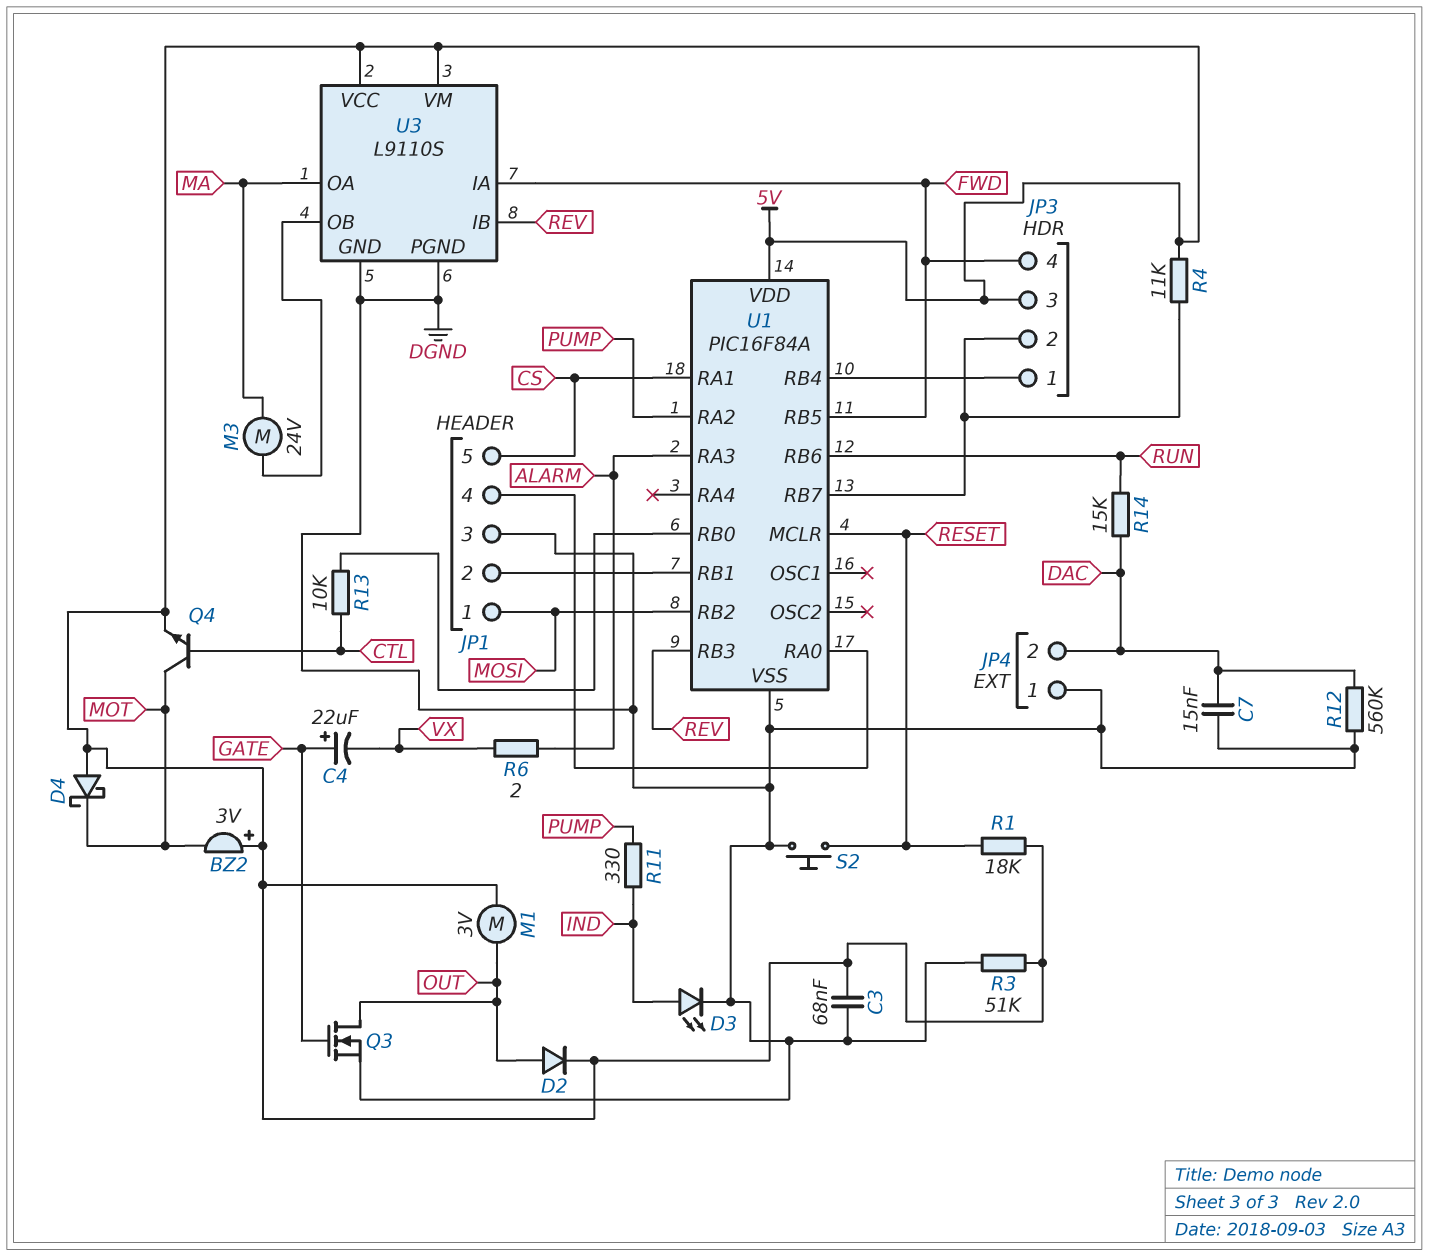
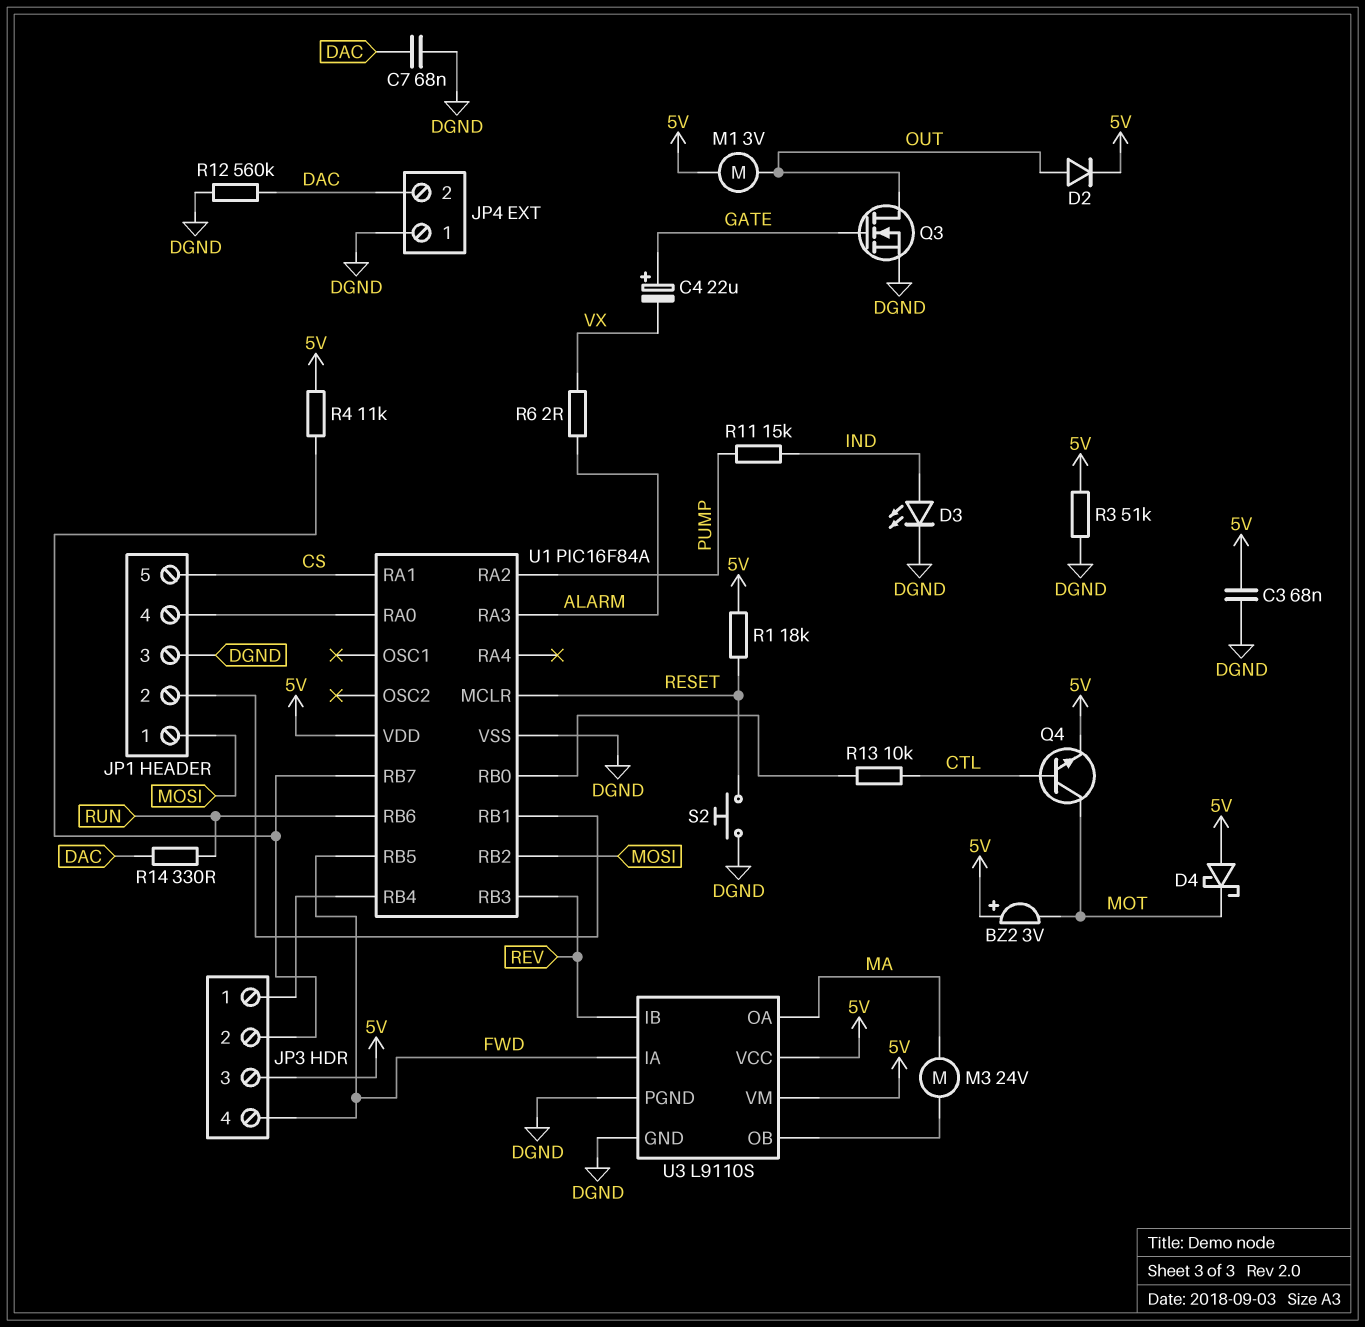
C7: 15nF (DAC, DGND) -> 68nF (DAC, DGND)
R11: 330 (IND, PUMP) -> 15k (IND, PUMP)
R14: 15k (DAC, RUN) -> 330 (DAC, RUN)

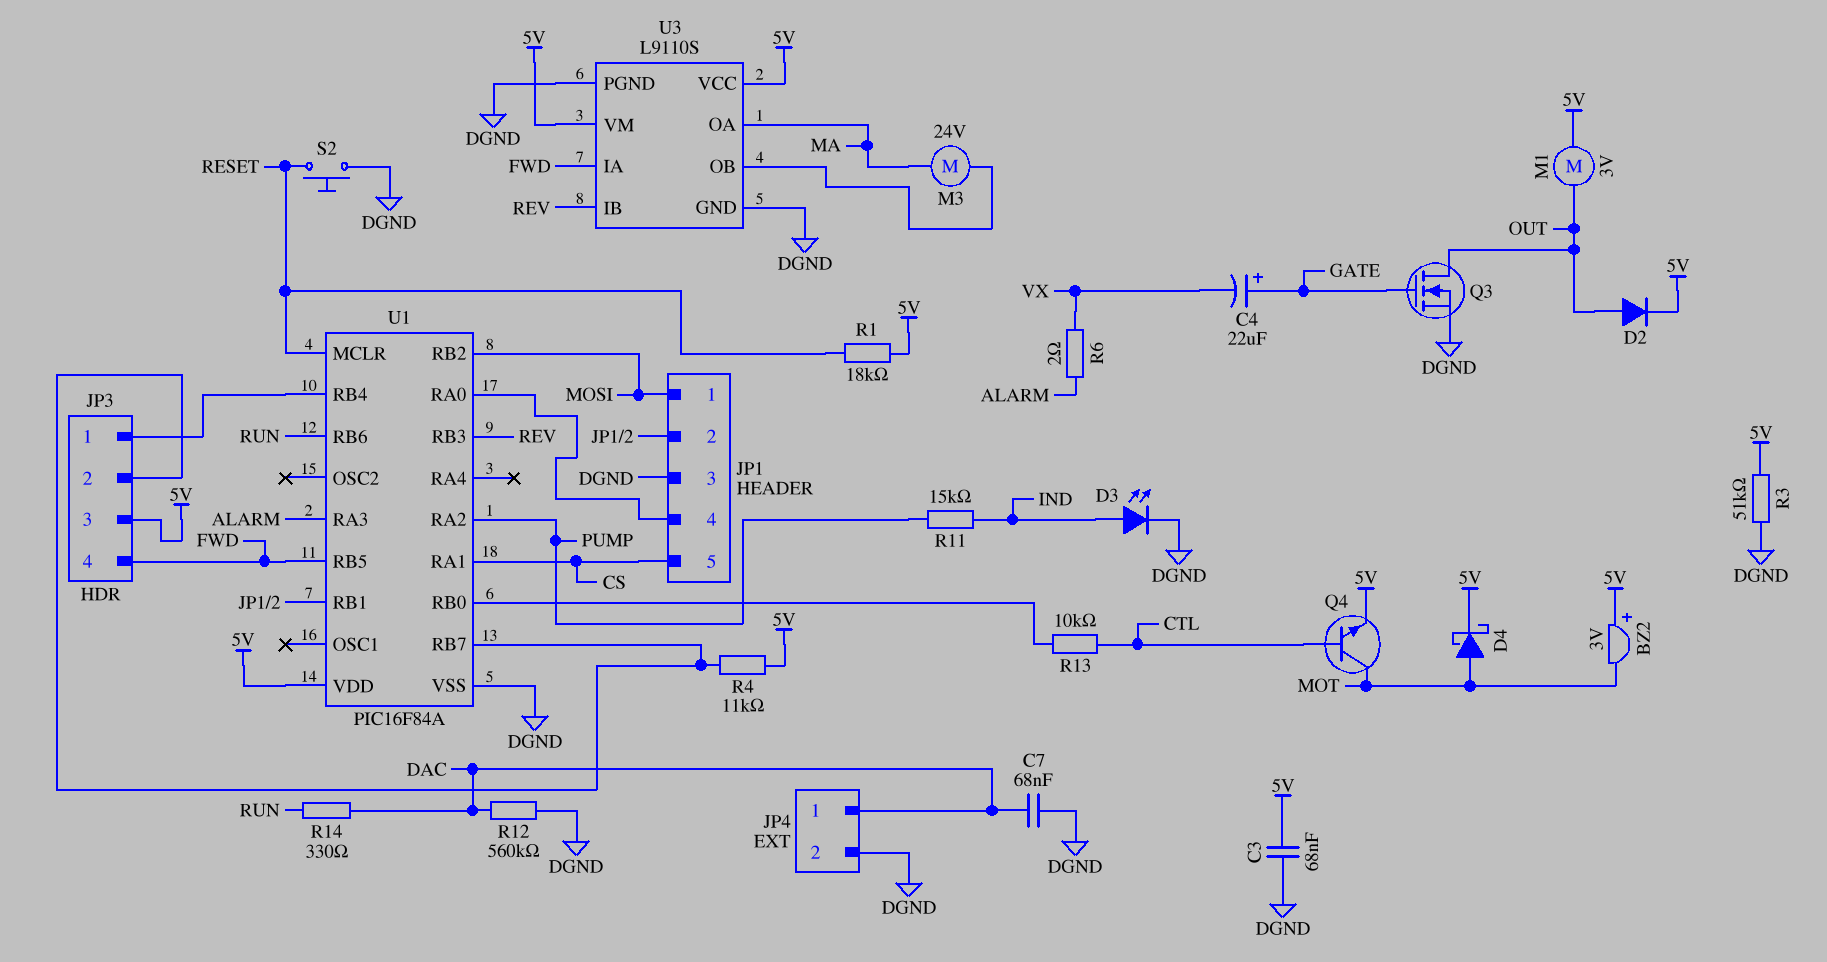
D4: schottky (A 5V, K MOT) -> schottky (A MOT, K 5V)
JP4 pin 1: DGND -> DAC
JP4 pin 2: DAC -> DGND

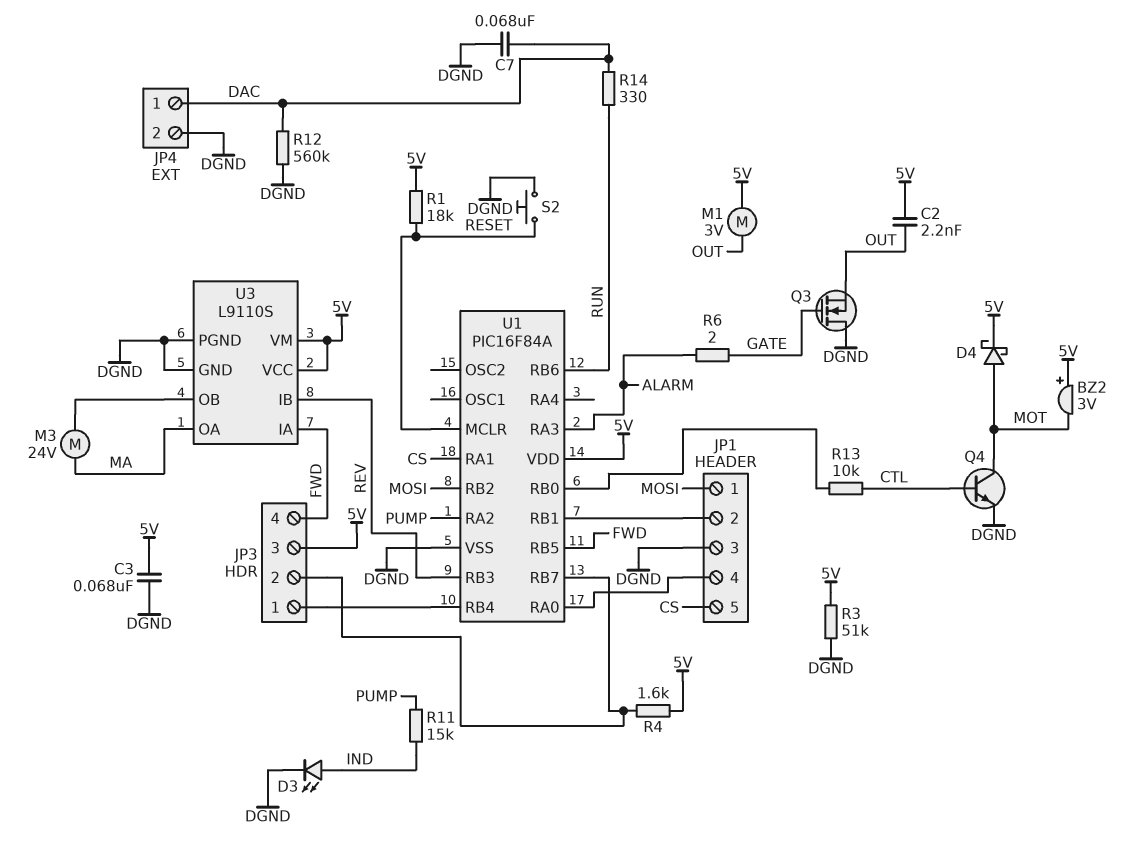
C2: none -> 2.2nF (5V, OUT)
C4: 22uF (plus GATE, minus VX) -> none
D2: diode (A OUT, K 5V) -> none
Q3: NMOS (G GATE, D OUT, S DGND) -> NMOS (G GATE, D DGND, S OUT)
Q4: NPN (B CTL, C MOT, E 5V) -> NPN (B CTL, C MOT, E DGND)
R4: 11k (5V, JP3/2) -> 1.6k (5V, JP3/2)
R6: 2 (ALARM, VX) -> 2 (ALARM, GATE)

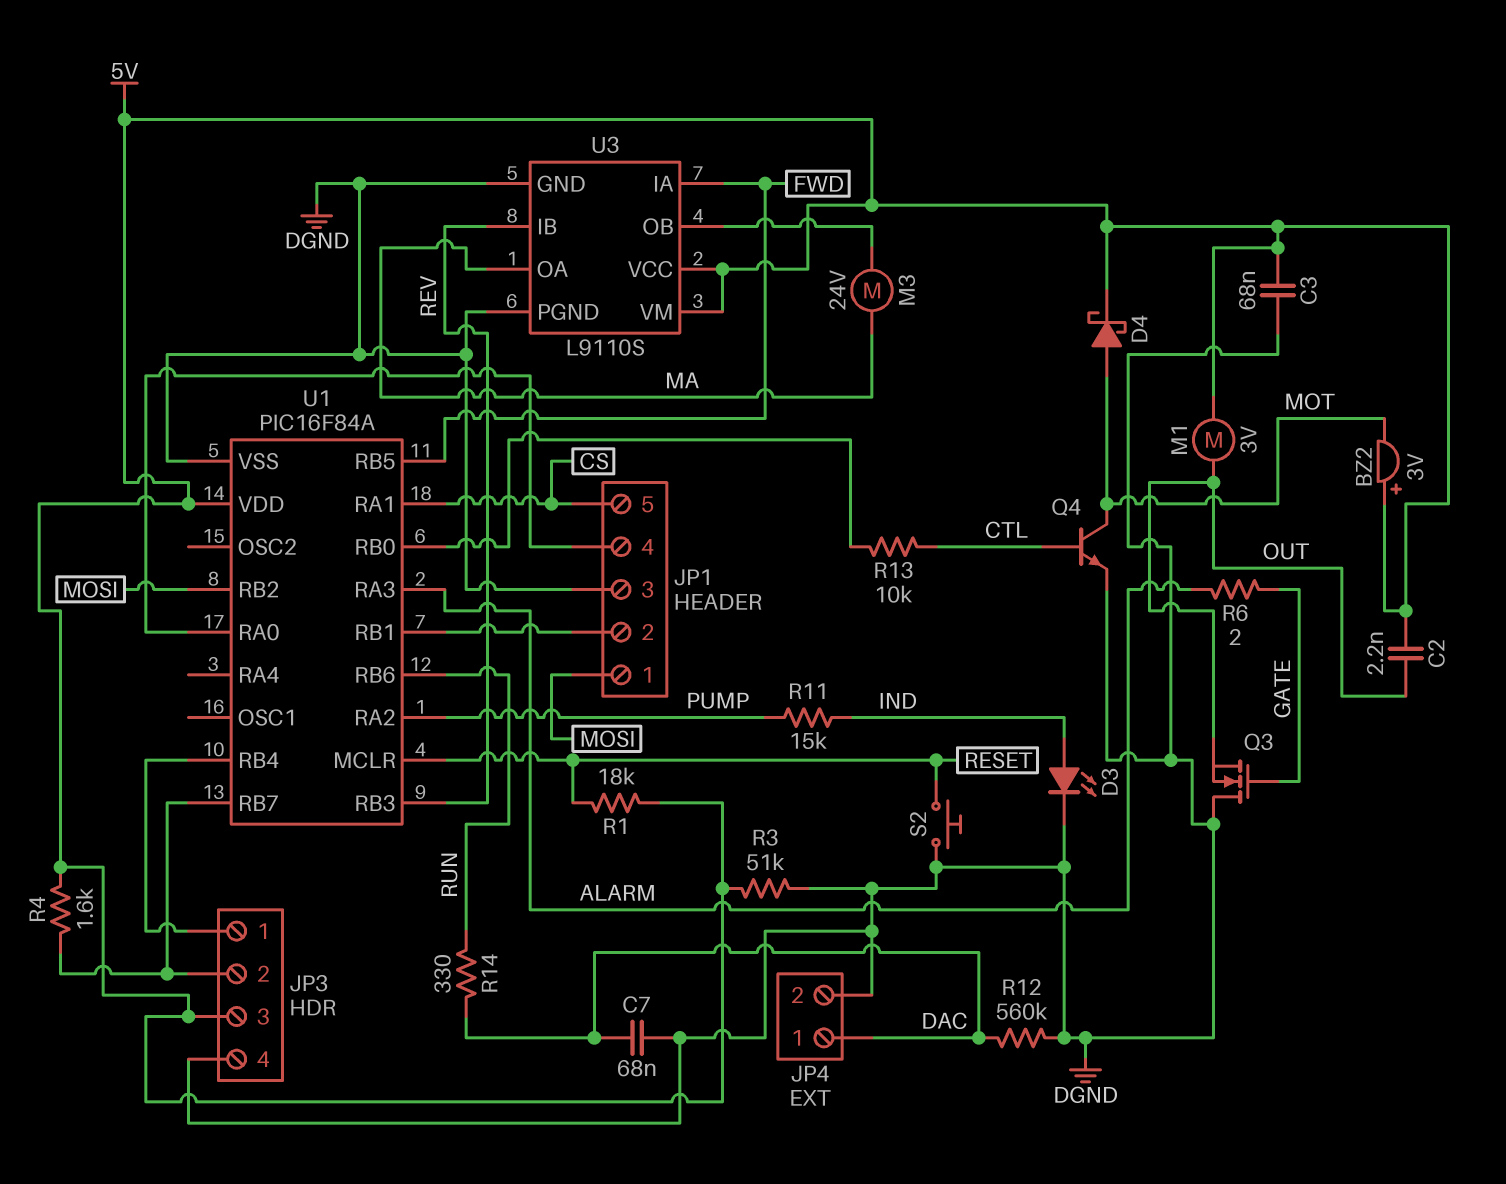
JP3 pin 4: FWD -> DGND

